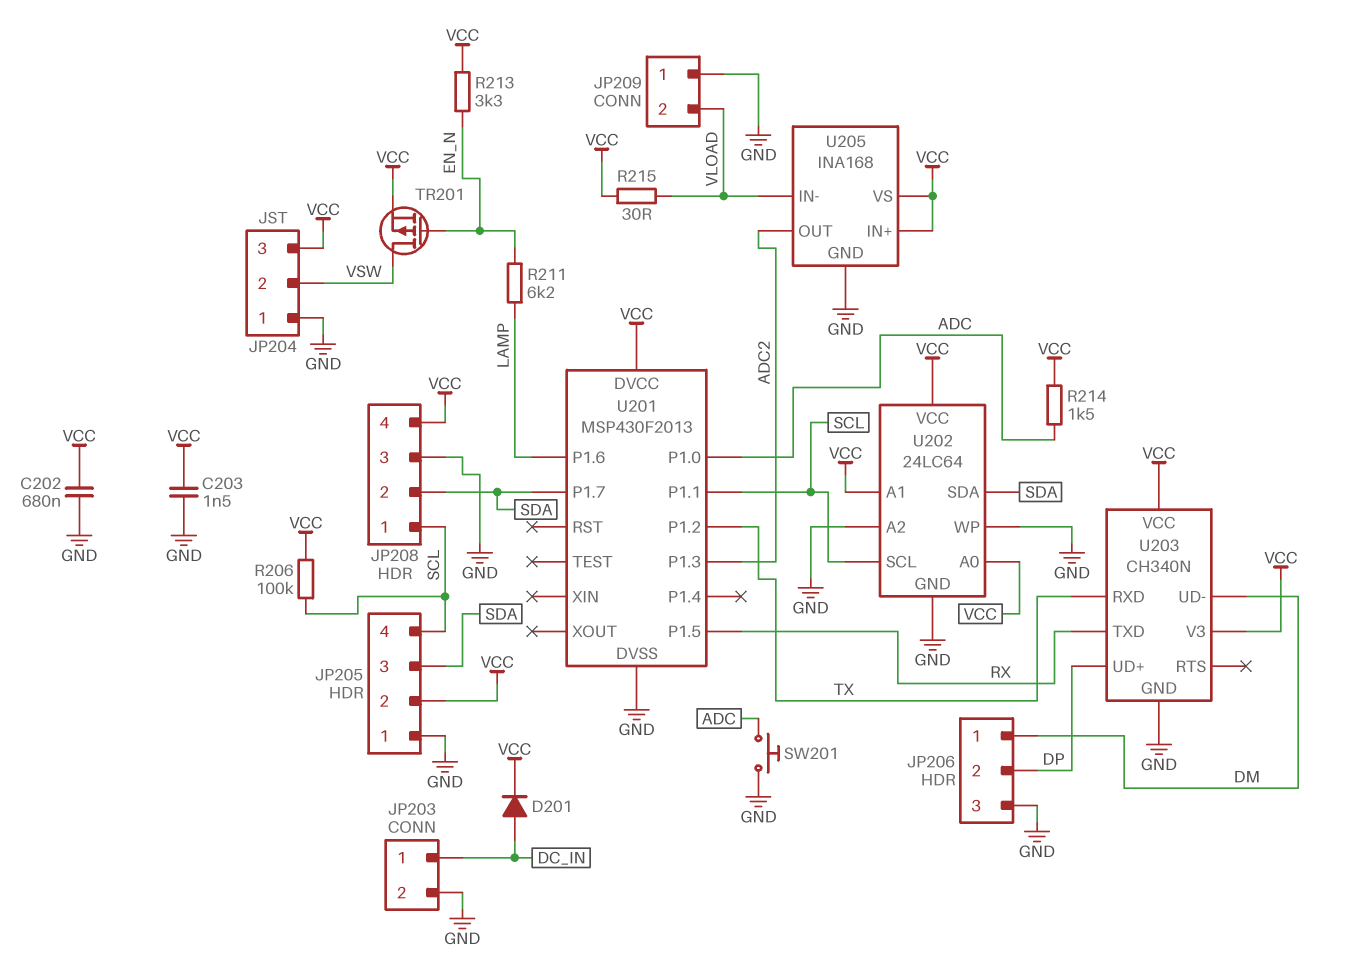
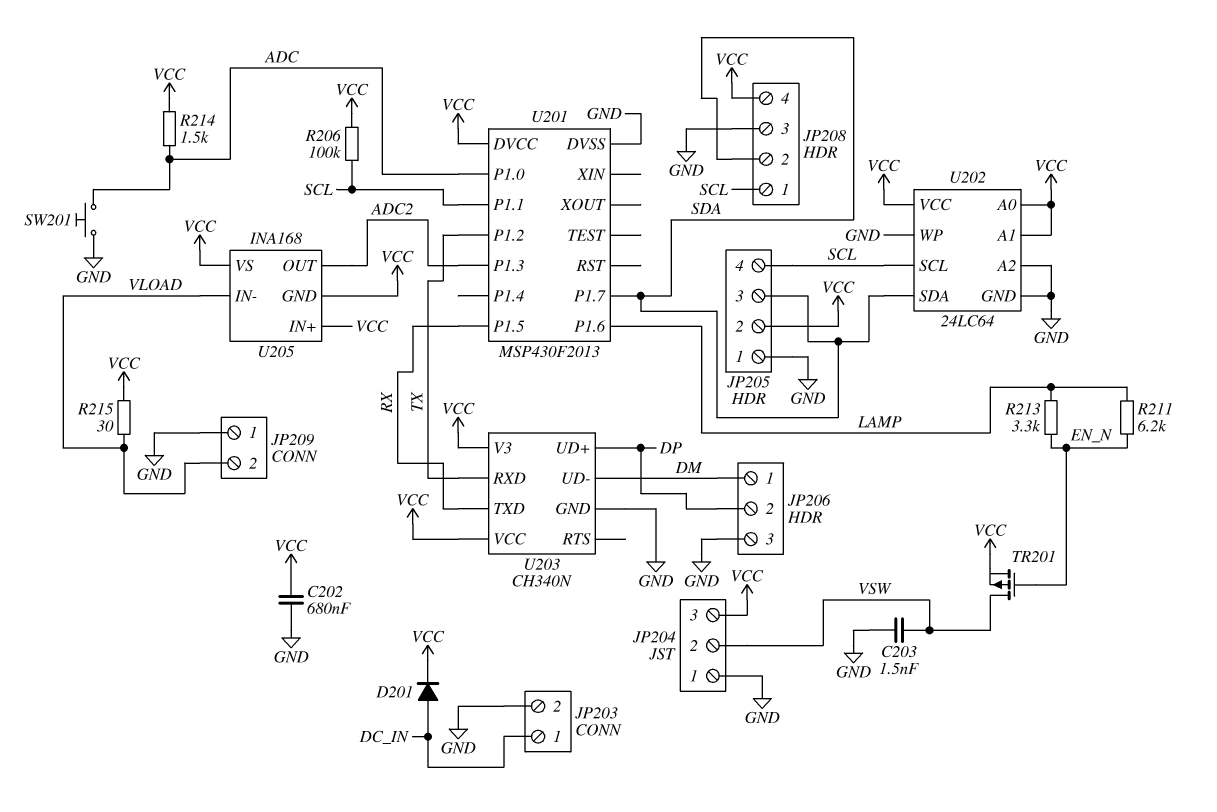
C203: 1.5nF (GND, VCC) -> 1.5nF (GND, VSW)
R213: 3.3k (EN_N, VCC) -> 3.3k (EN_N, LAMP)
U205 pin GND: GND -> VCC

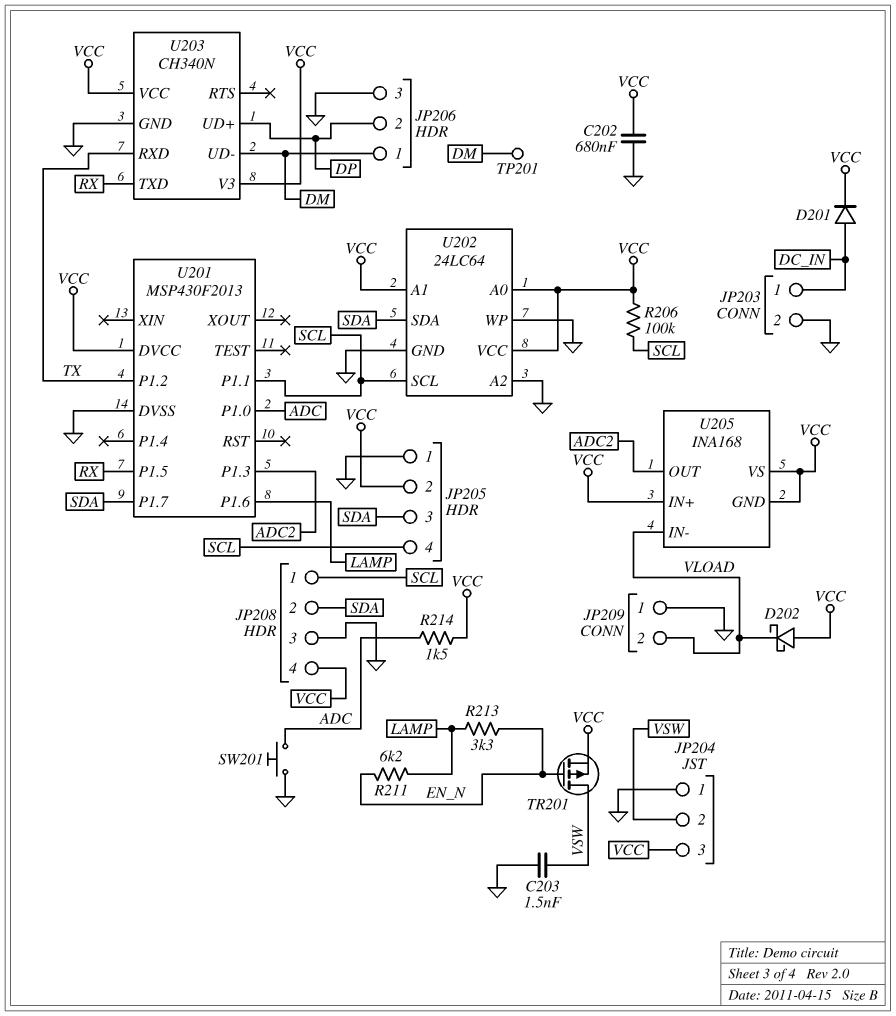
D202: none -> schottky (A VCC, K VLOAD)
R215: 30 (VCC, VLOAD) -> none
TP201: none -> test point (DM)

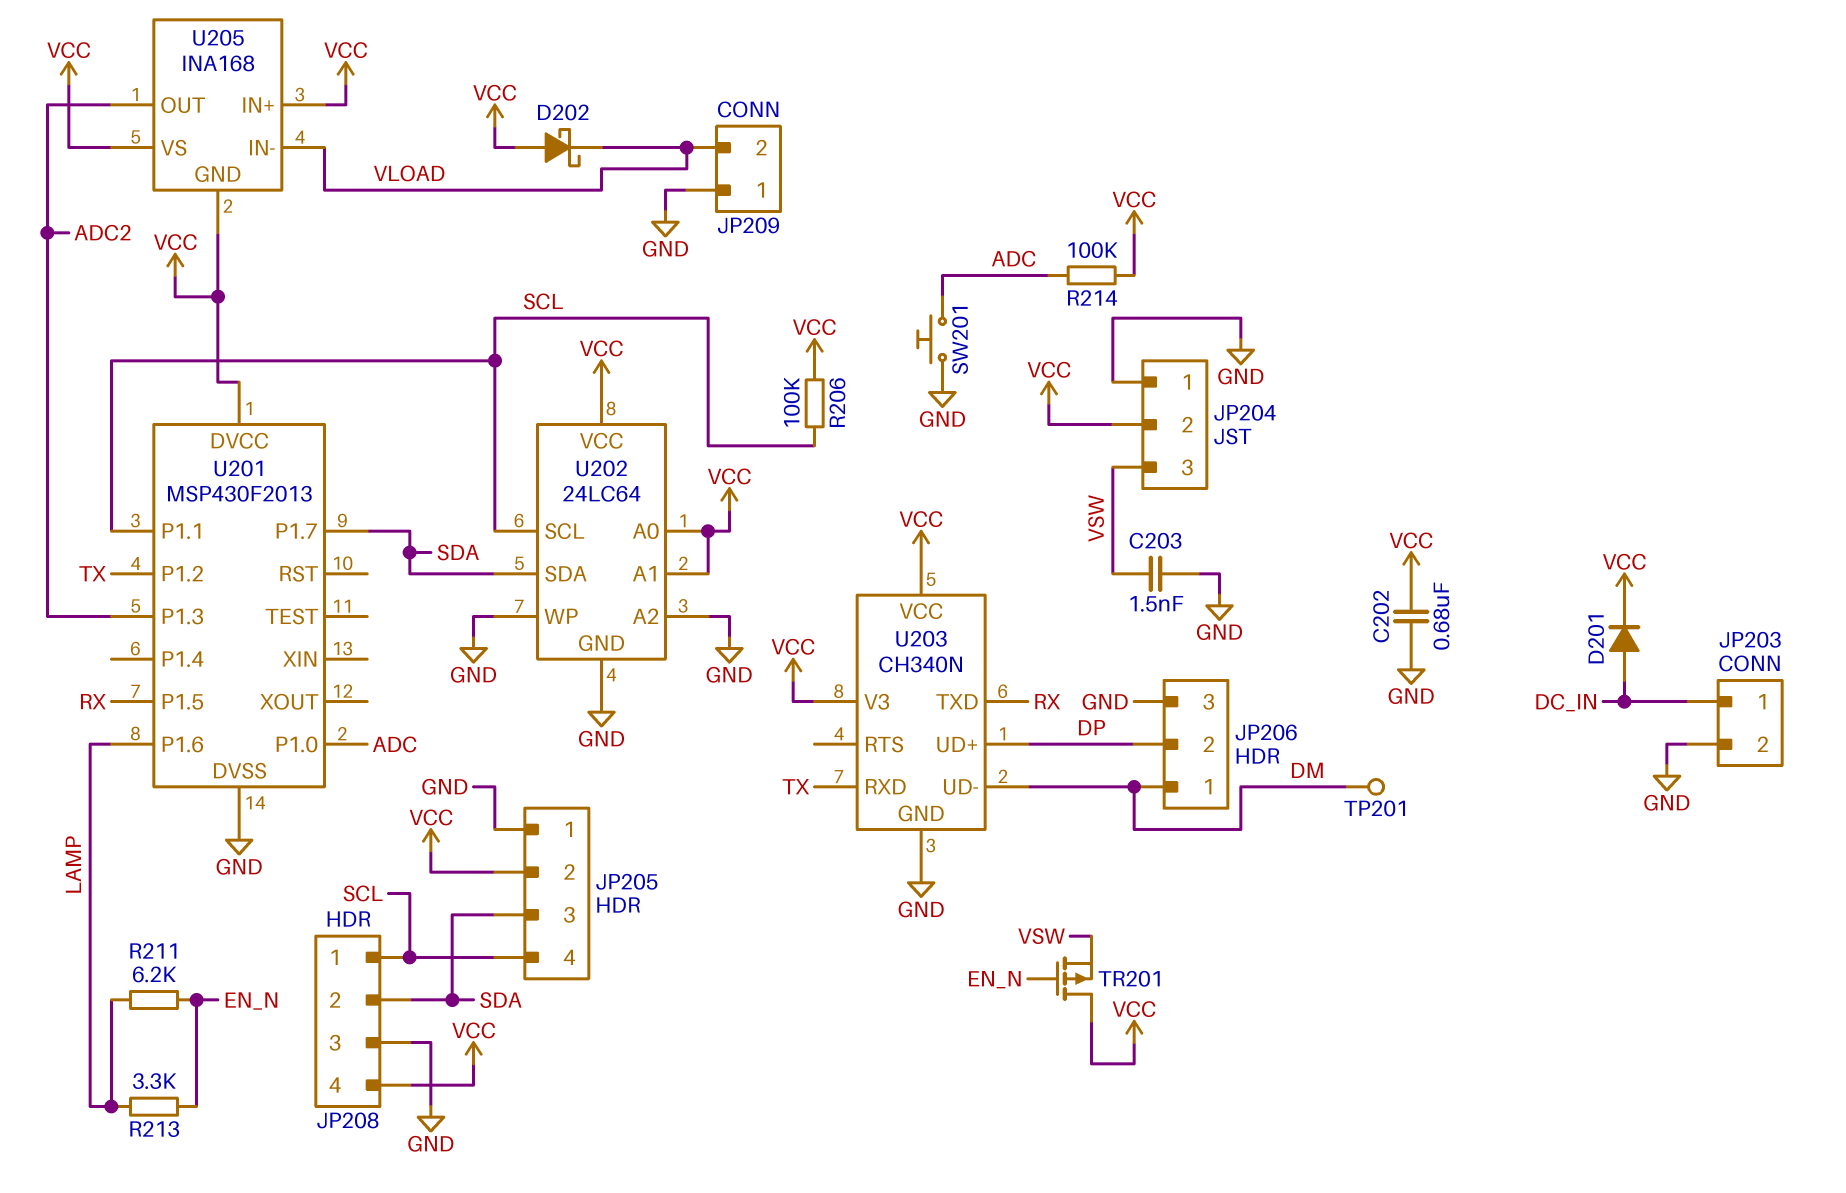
JP204 pin 2: VSW -> VCC
JP204 pin 3: VCC -> VSW
R214: 1.5k (ADC, VCC) -> 100k (ADC, VCC)
TR201: PMOS (G EN_N, D VSW, S VCC) -> PMOS (G EN_N, D VCC, S VSW)

